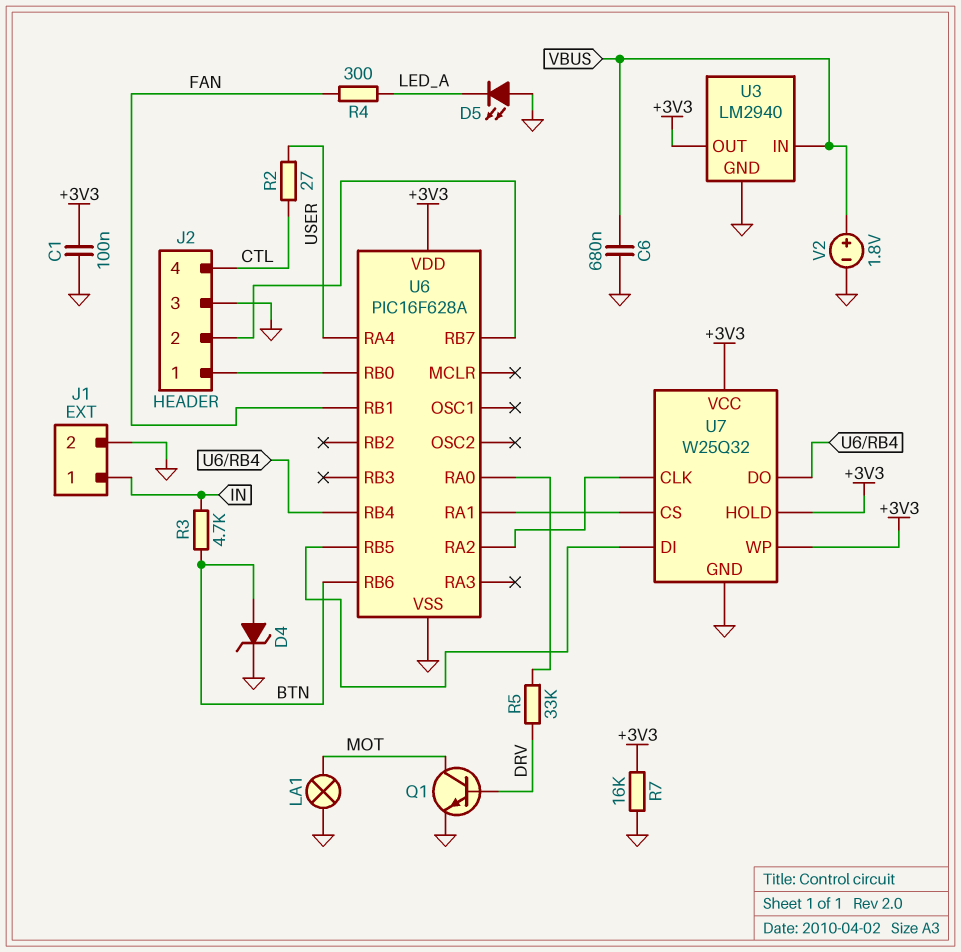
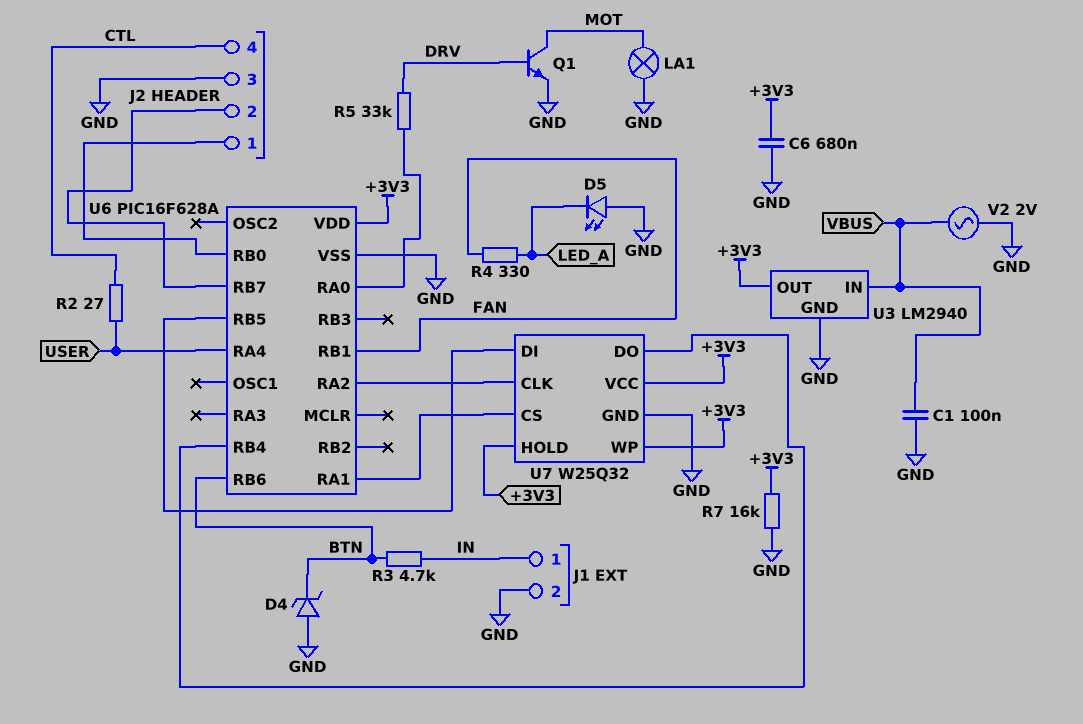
C1: 100nF (+3V3, GND) -> 100nF (GND, VBUS)
C6: 680nF (GND, VBUS) -> 680nF (+3V3, GND)
D4: zener (A BTN, K GND) -> zener (A GND, K BTN)
R4: 300 (FAN, LED_A) -> 330 (FAN, LED_A)
V2: 1.8V (plus VBUS, minus GND) -> AC 2V (GND, VBUS)

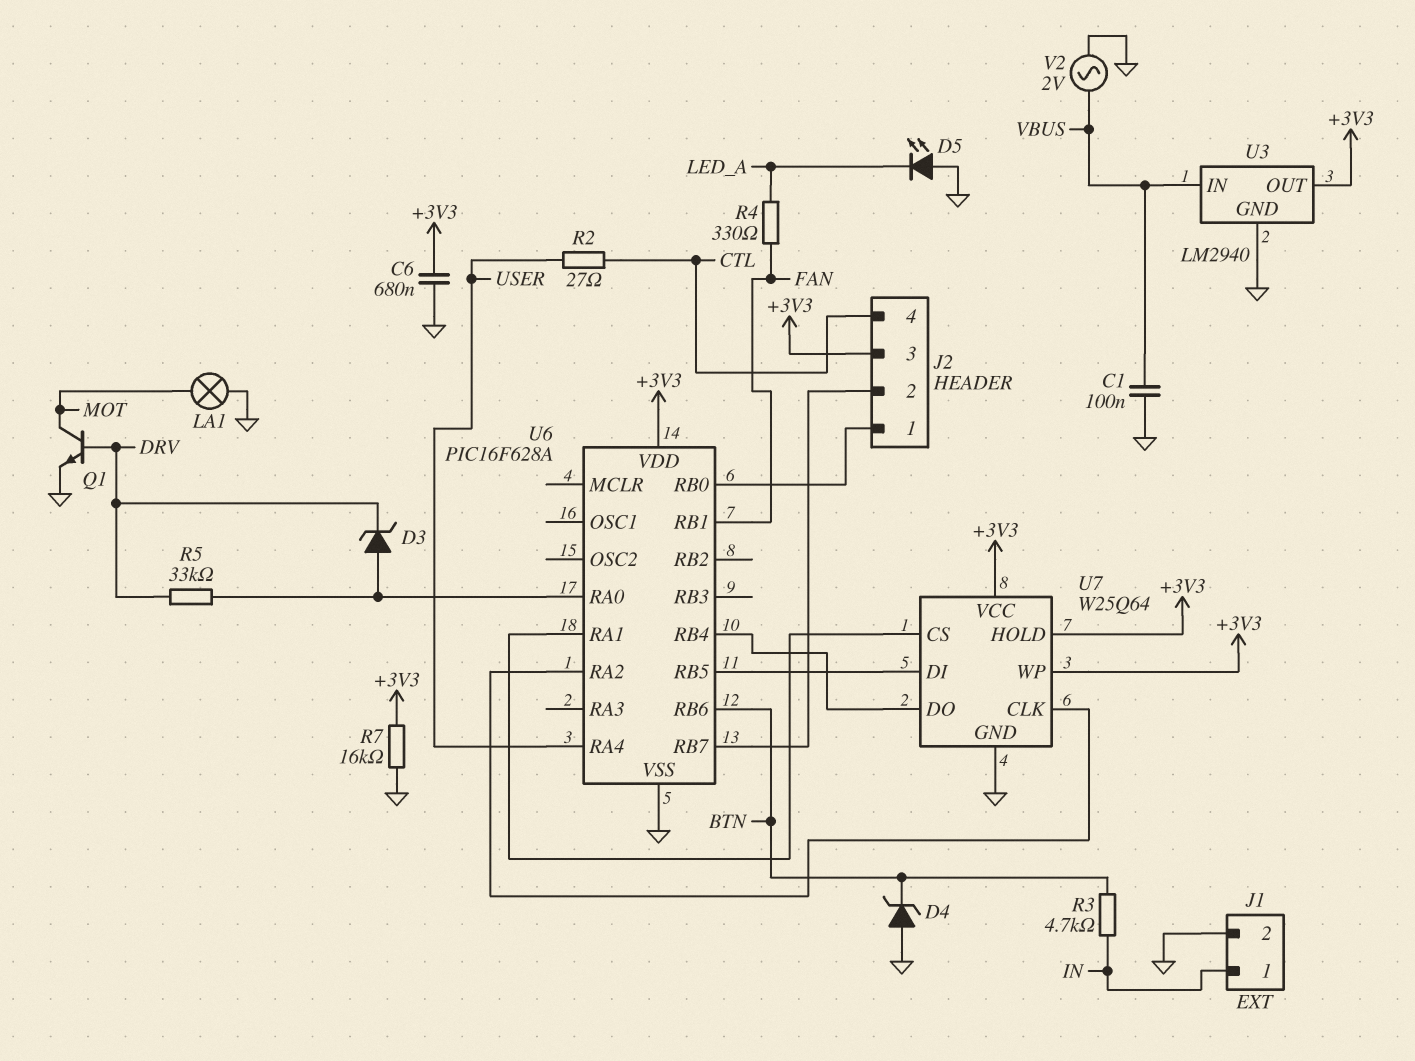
D3: none -> zener (A U6/RA0, K DRV)
J2 pin 3: GND -> +3V3
U7: W25Q32 -> W25Q64

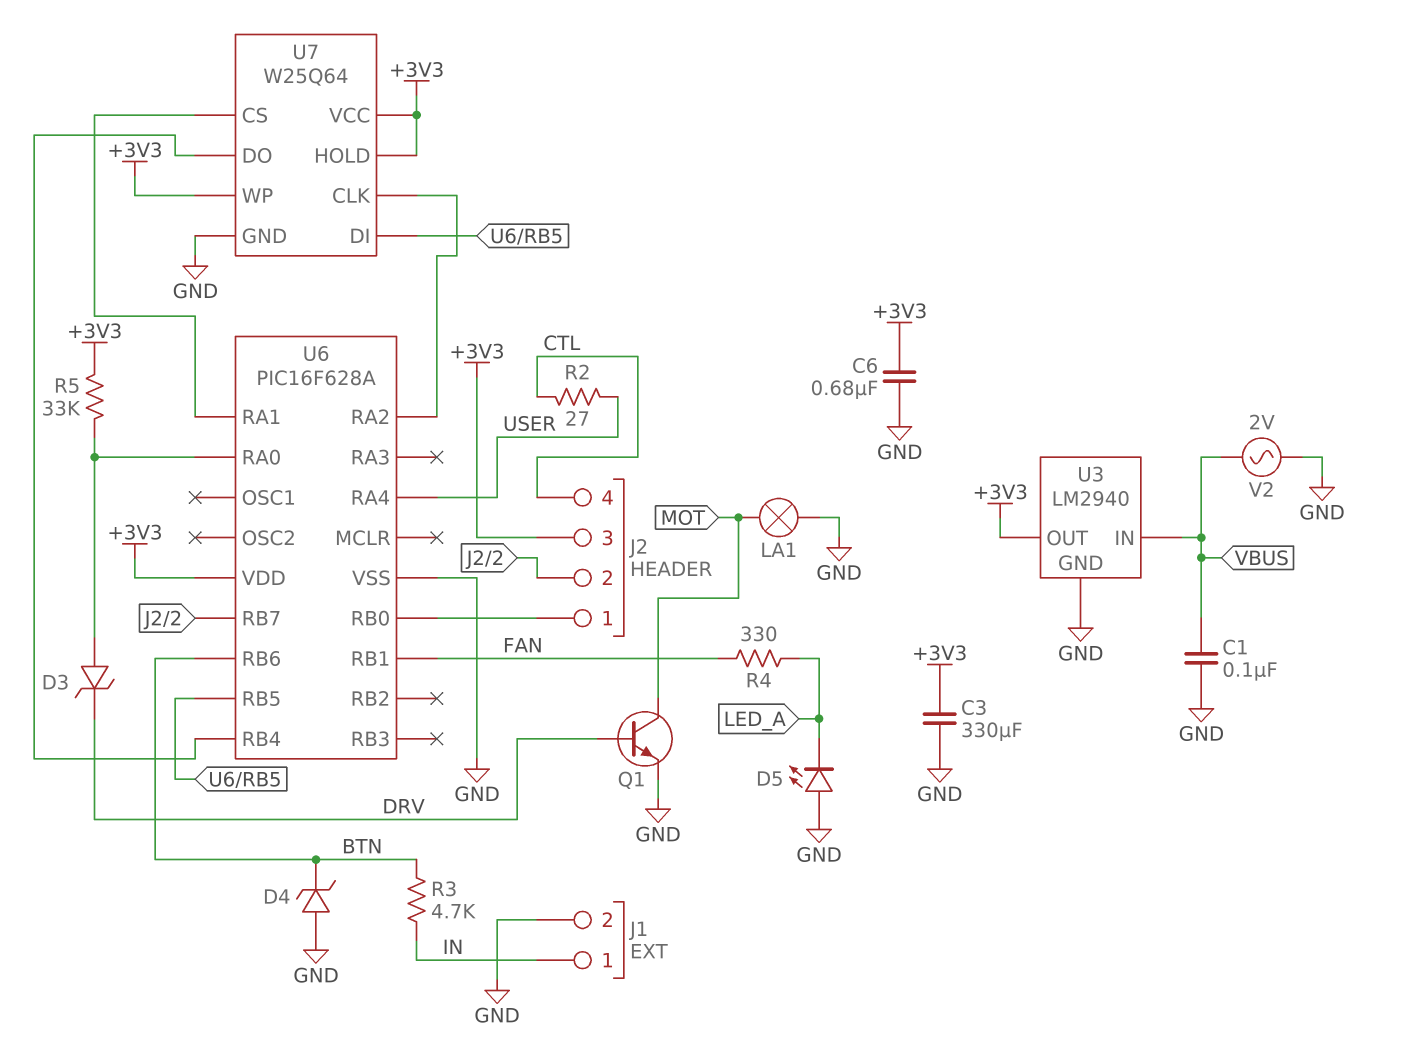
C3: none -> 330uF (+3V3, GND)
R5: 33k (DRV, U6/RA0) -> 33k (+3V3, U6/RA0)
R7: 16k (+3V3, GND) -> none

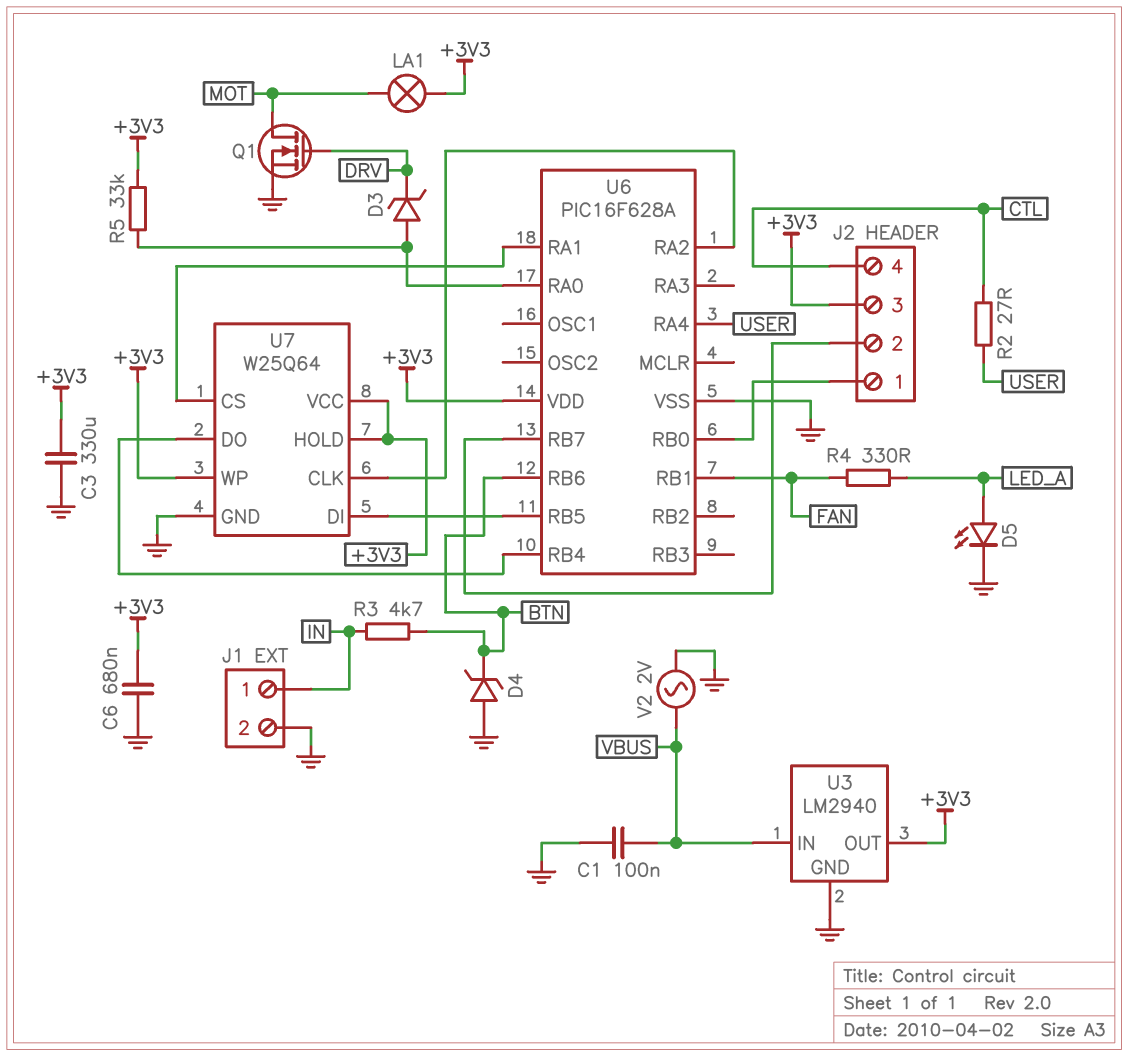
D5: LED (A GND, K LED_A) -> LED (A LED_A, K GND)
LA1: lamp (GND, MOT) -> lamp (+3V3, MOT)
Q1: NPN (B DRV, C MOT, E GND) -> NMOS (G DRV, D MOT, S GND)

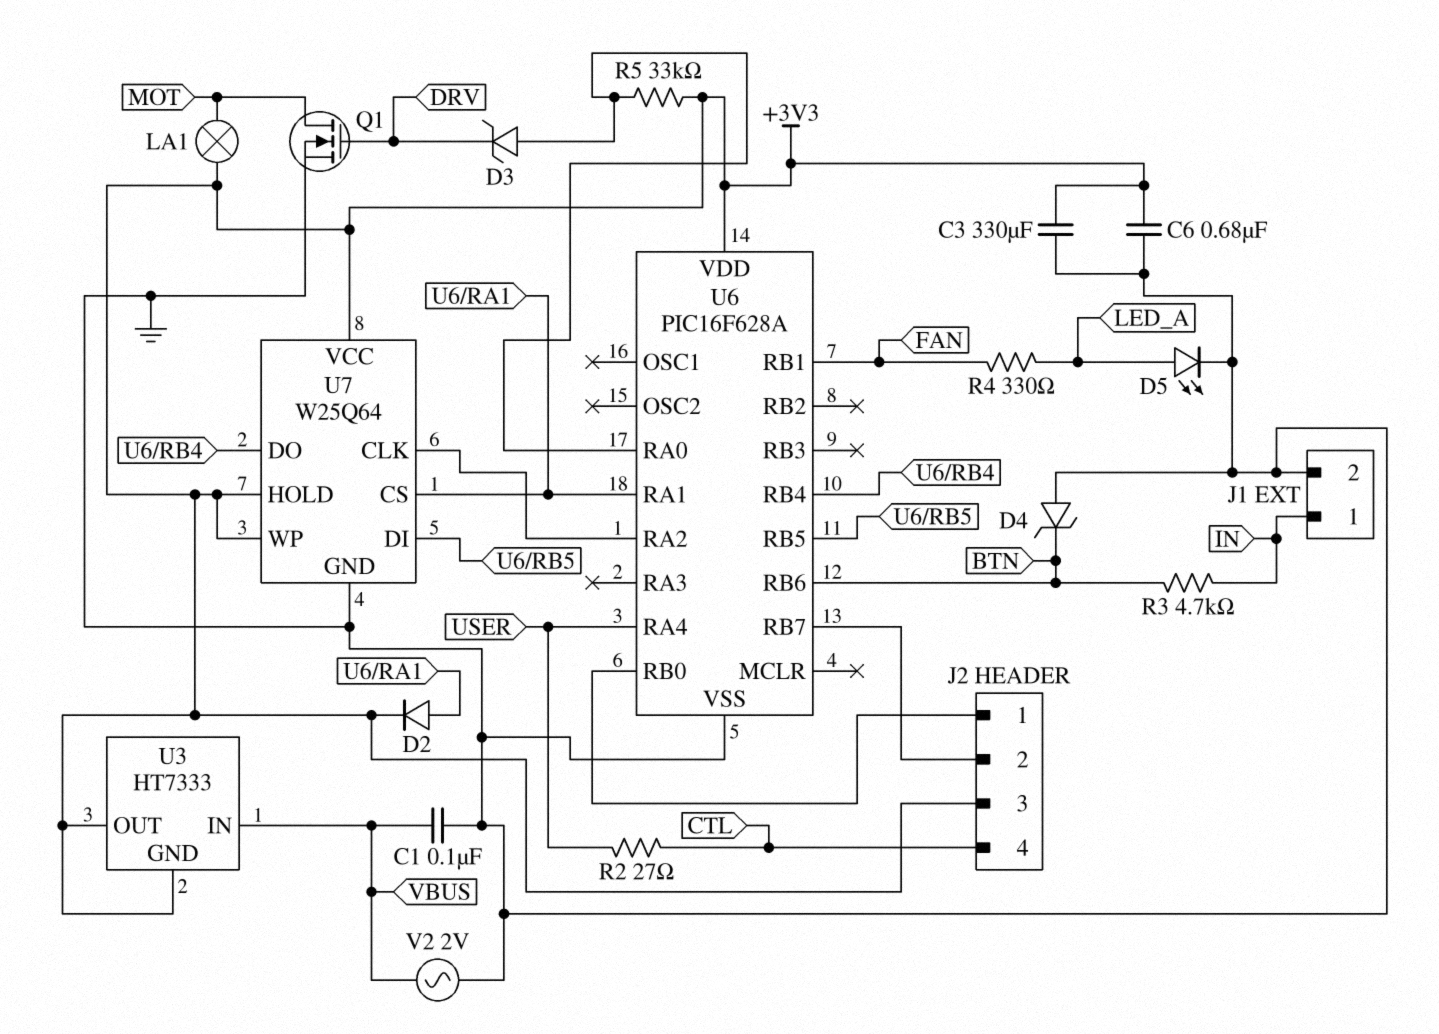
D2: none -> diode (A U6/RA1, K +3V3)
U3: LM2940 -> HT7333
U3 pin GND: GND -> +3V3

